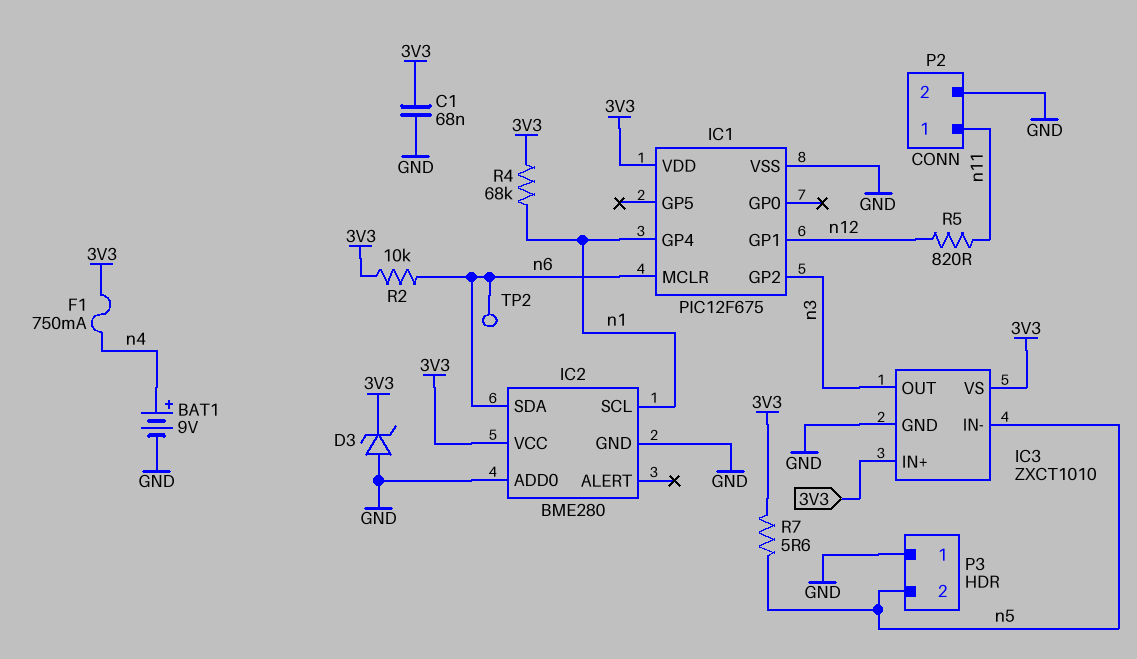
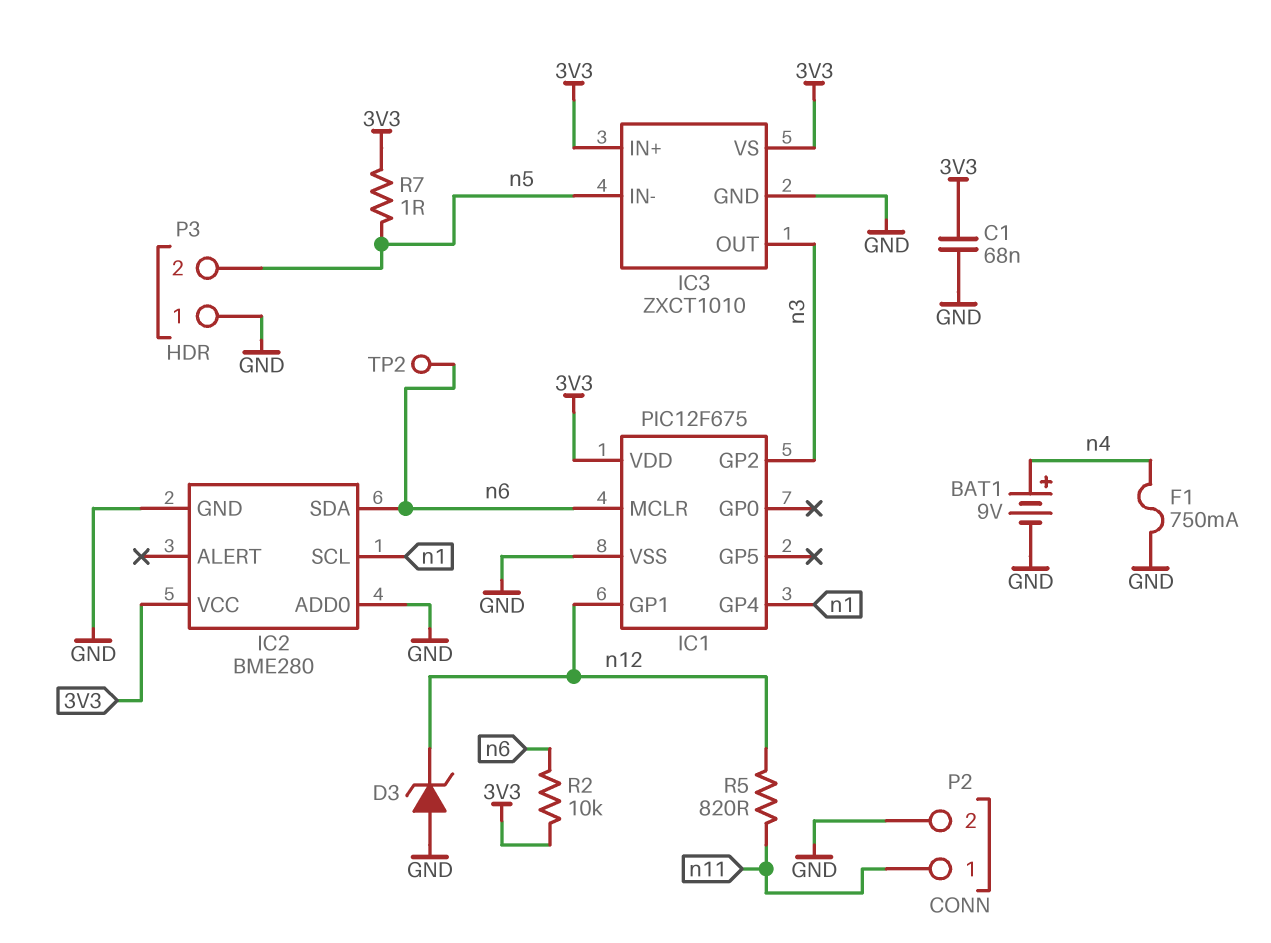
D3: zener (A GND, K 3V3) -> zener (A GND, K n12)
F1: 750mA (3V3, n4) -> 750mA (GND, n4)
R4: 68k (3V3, n1) -> none
R7: 5.6 (3V3, n5) -> 1 (3V3, n5)

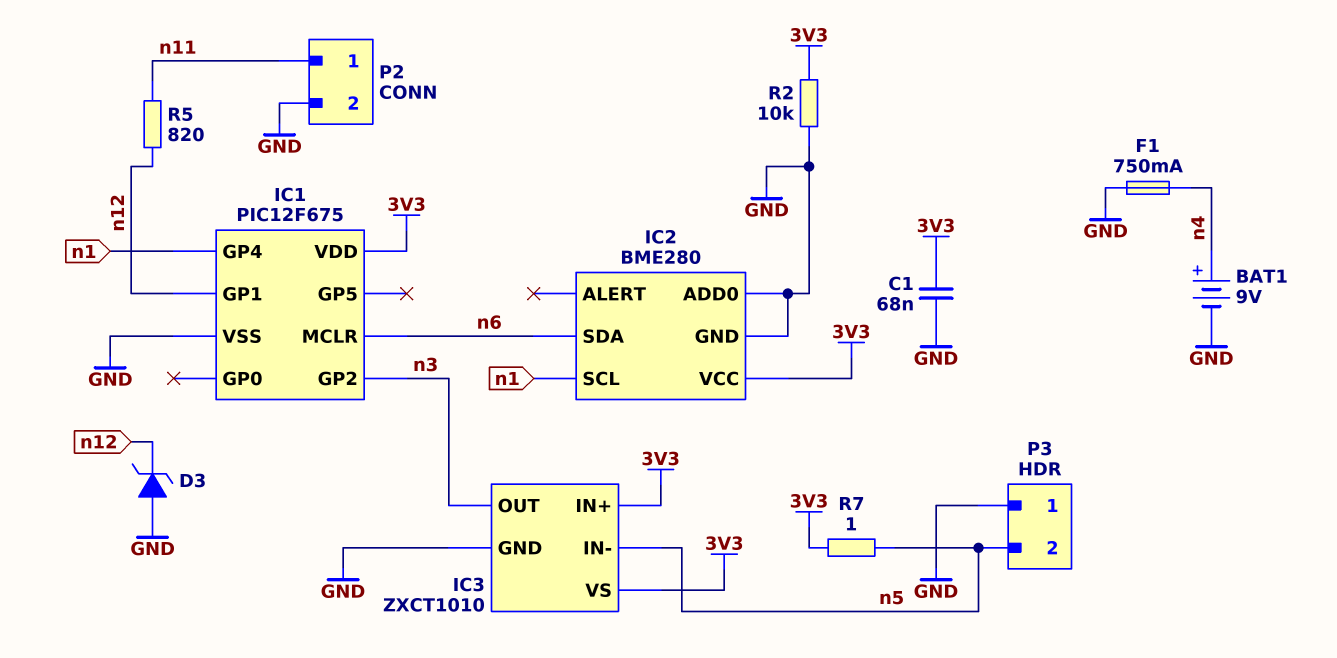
R2: 10k (3V3, n6) -> 10k (3V3, GND)
TP2: test point (n6) -> none

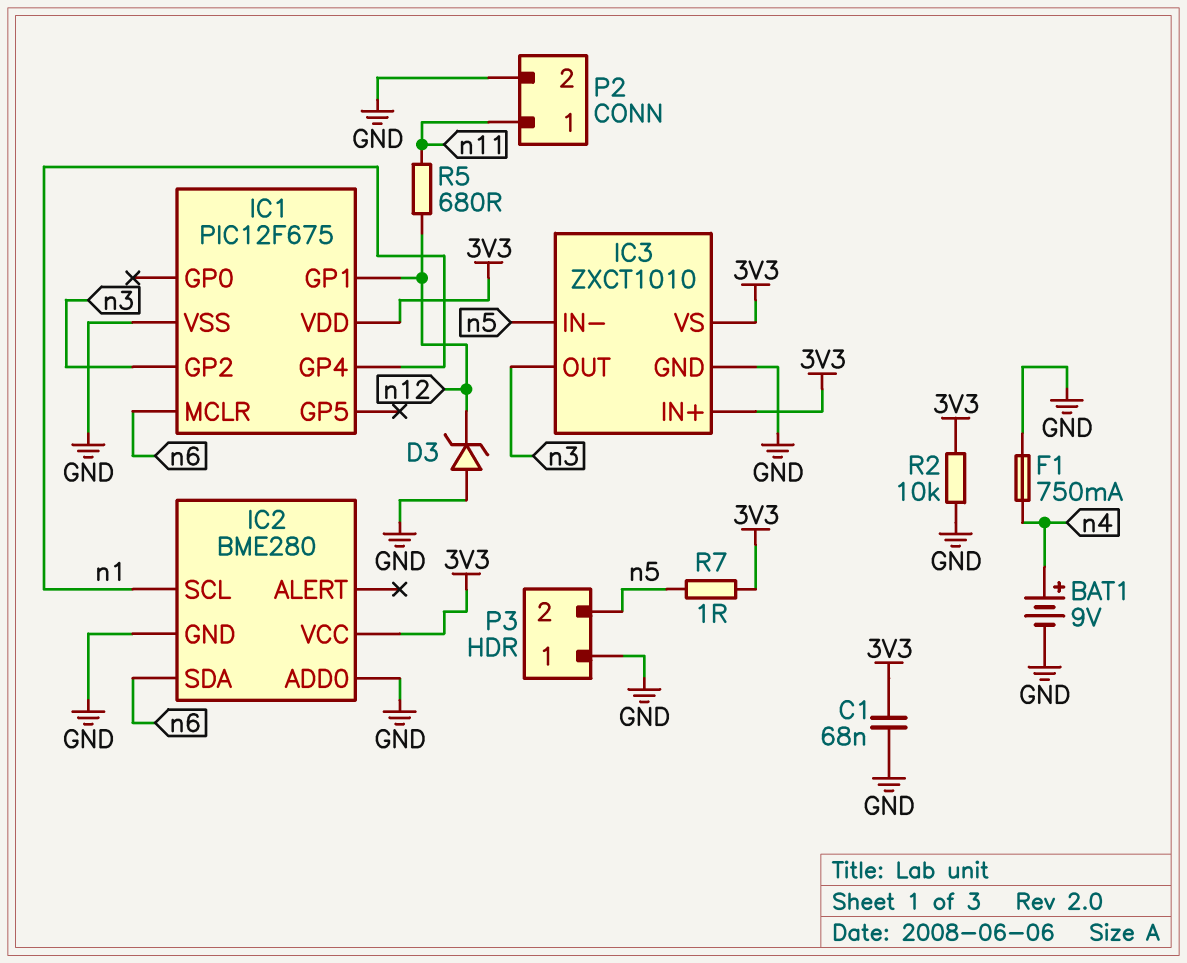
R5: 820 (n11, n12) -> 680 (n11, n12)

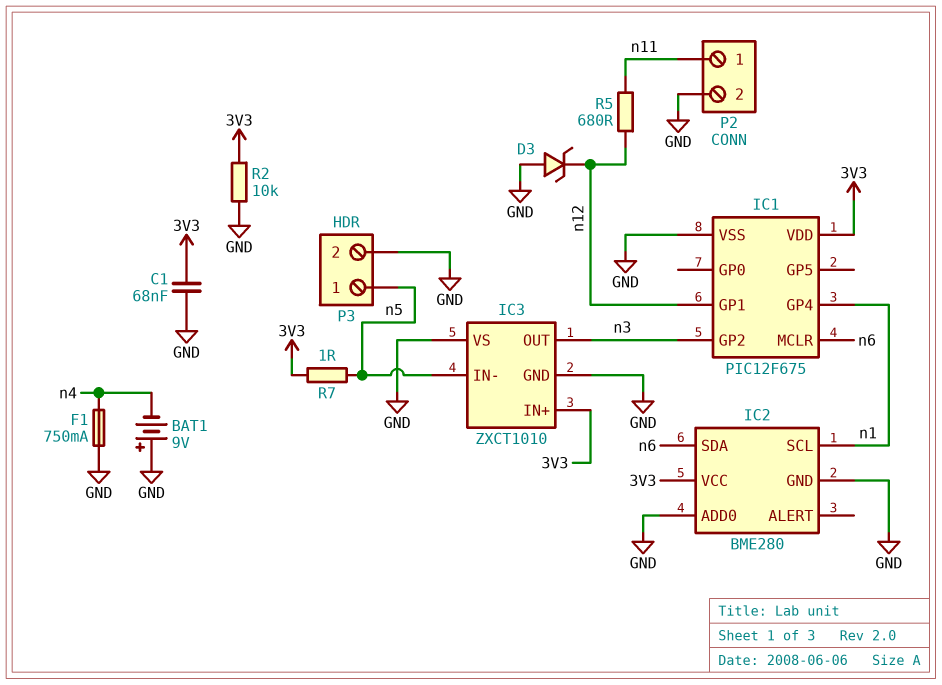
BAT1: 9V (plus n4, minus GND) -> 9V (plus GND, minus n4)
IC3 pin VS: 3V3 -> GND
P3 pin 1: GND -> n5
P3 pin 2: n5 -> GND

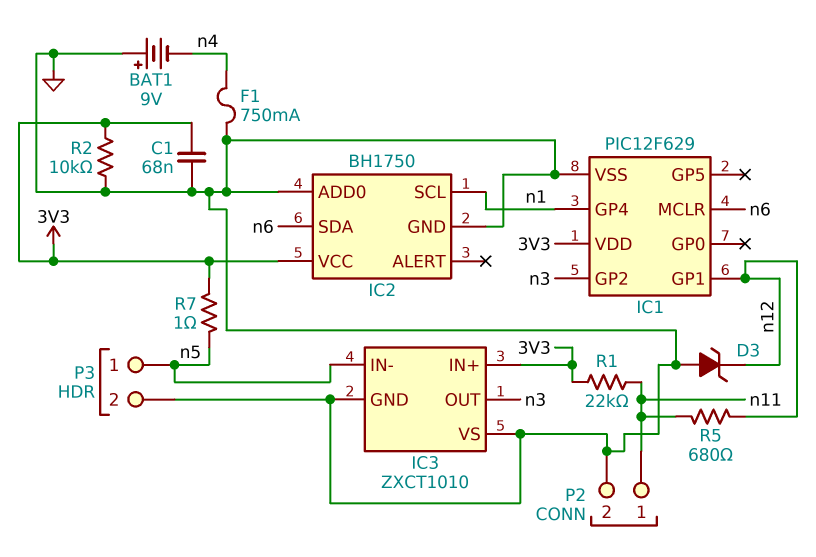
IC1: PIC12F675 -> PIC12F629
IC2: BME280 -> BH1750
R1: none -> 22k (3V3, n11)

